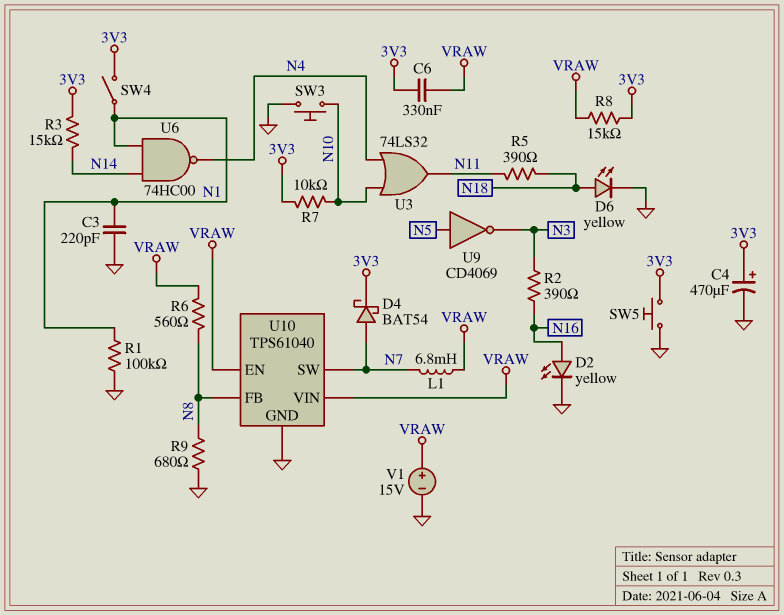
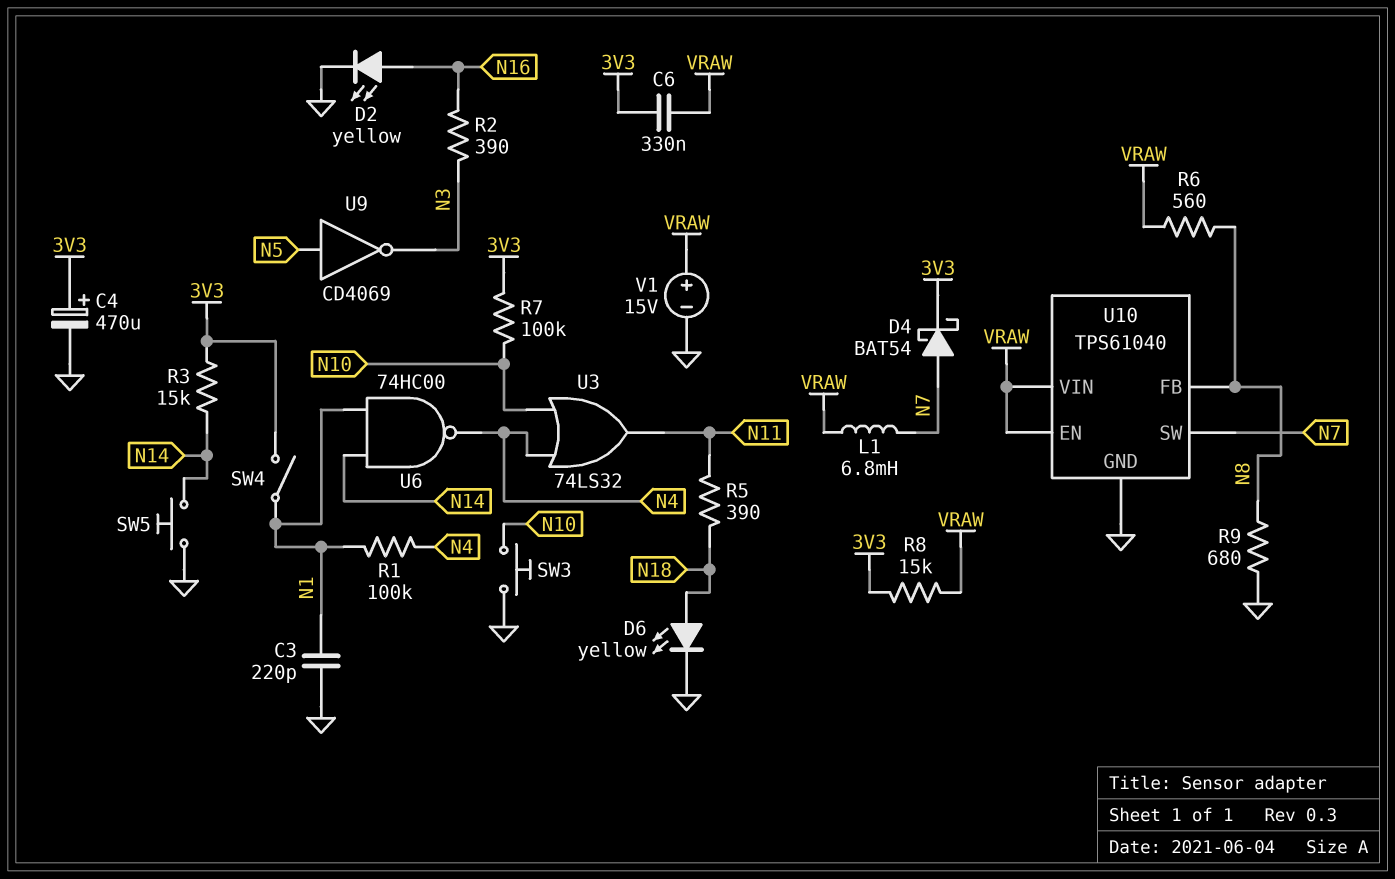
R1: 100k (GND, N1) -> 100k (N1, N4)
R7: 10k (3V3, N10) -> 100k (3V3, N10)
SW5: button (3V3, GND) -> button (GND, N14)

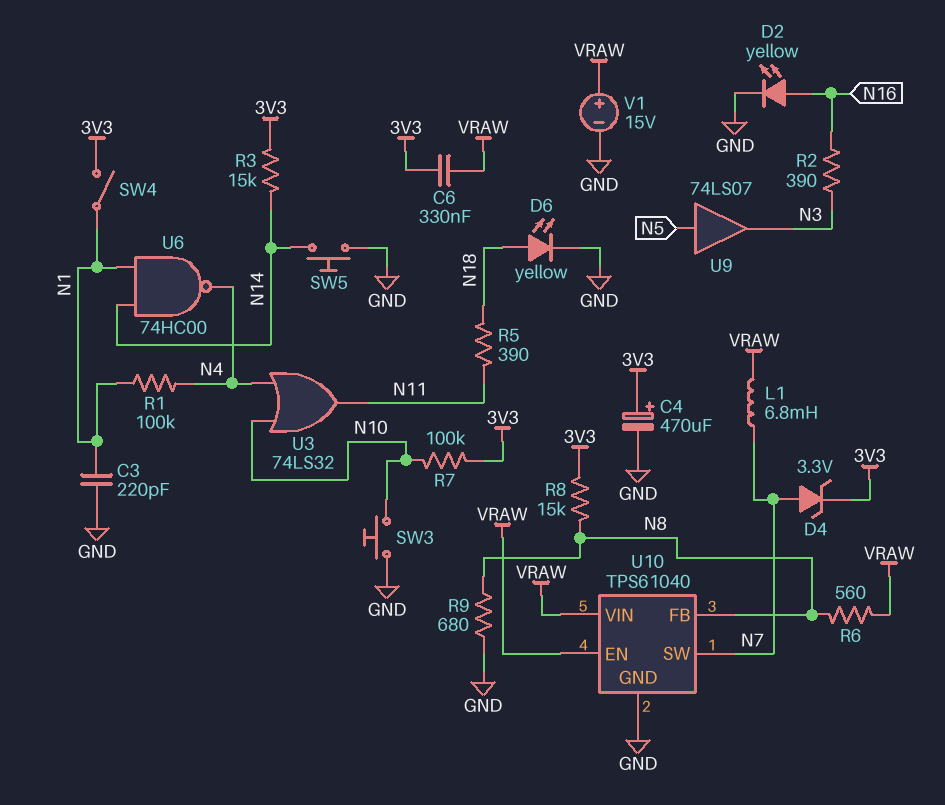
D4: schottky BAT54 (A N7, K 3V3) -> zener 3.3V (A N7, K 3V3)
R8: 15k (3V3, VRAW) -> 15k (3V3, N8)
U9: NOT CD4069 (in N5, out N3) -> buffer 74LS07 (in N5, out N3)

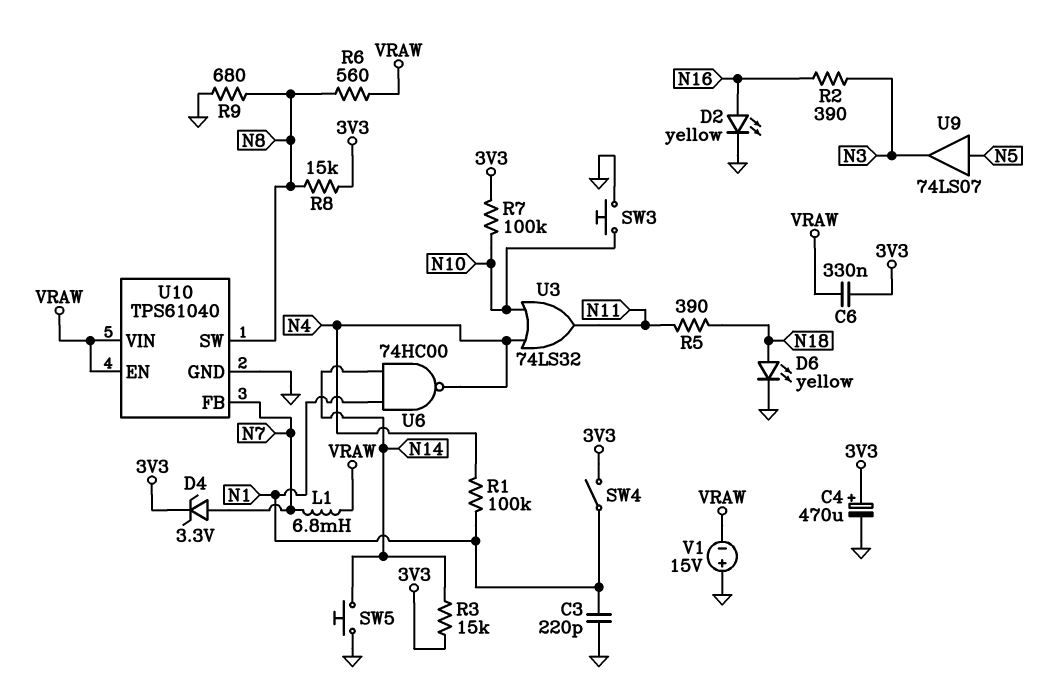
U10 pin FB: N8 -> N7
U10 pin SW: N7 -> N8
V1: 15V (plus VRAW, minus GND) -> 15V (plus GND, minus VRAW)

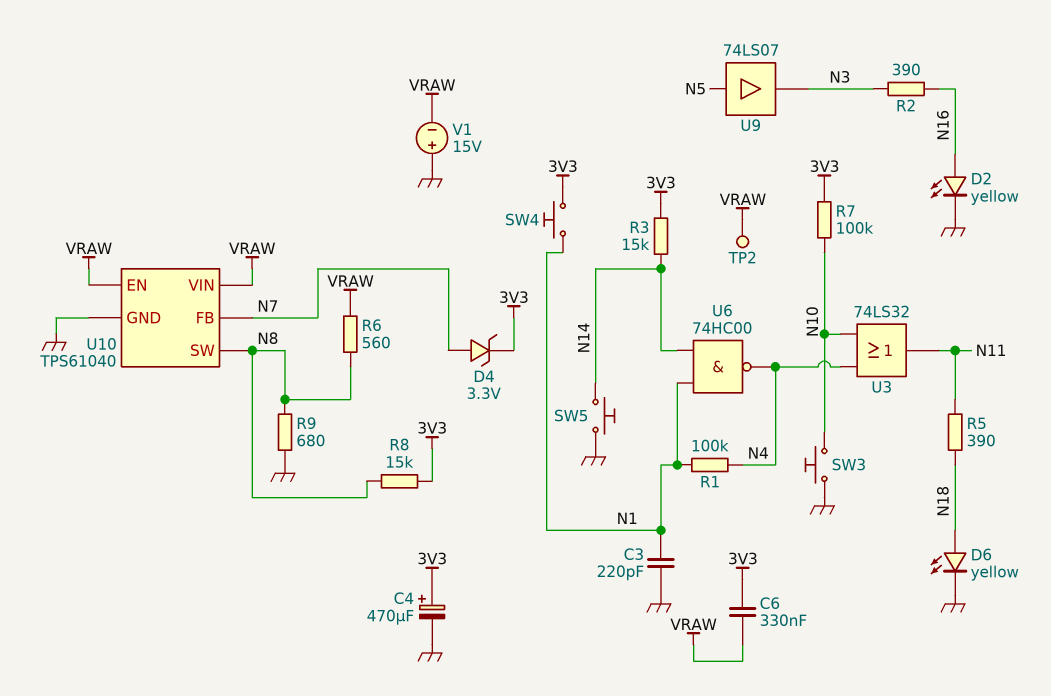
L1: 6.8mH (N7, VRAW) -> none
SW4: switch (3V3, N1) -> button (3V3, N1)
TP2: none -> test point (VRAW)

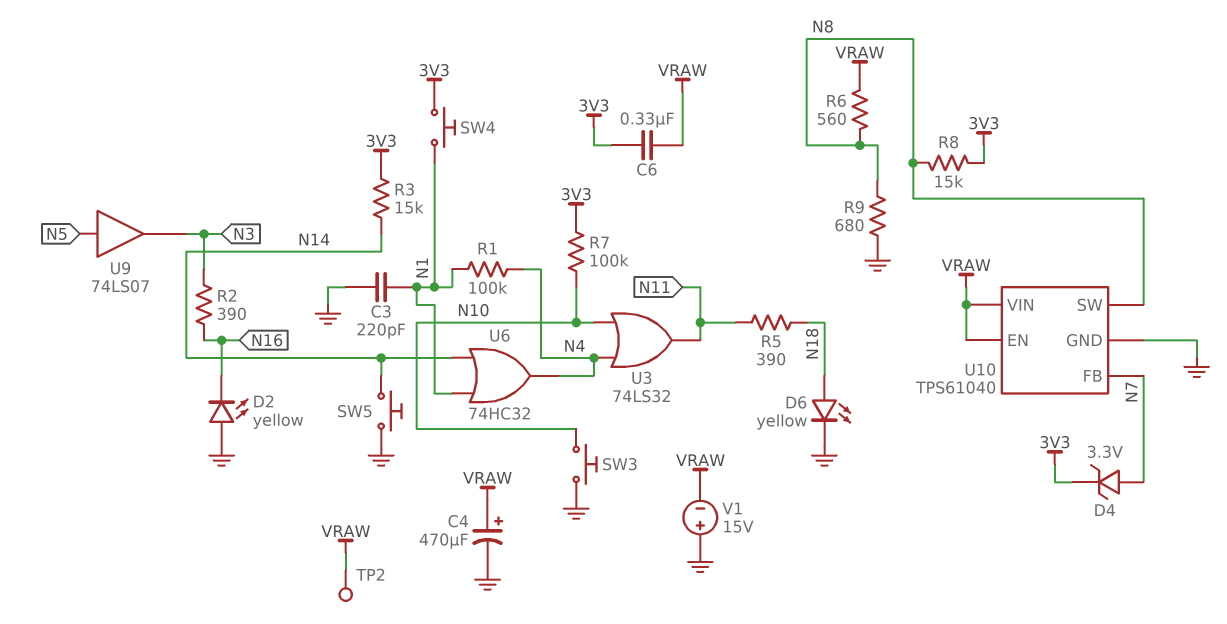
C4: 470uF (plus 3V3, minus GND) -> 470uF (plus VRAW, minus GND)
D2: LED yellow (A N16, K GND) -> LED yellow (A GND, K N16)
U6: NAND 74HC00 (in N1, in N14, out N4) -> OR 74HC32 (in N1, in N14, out N4)

